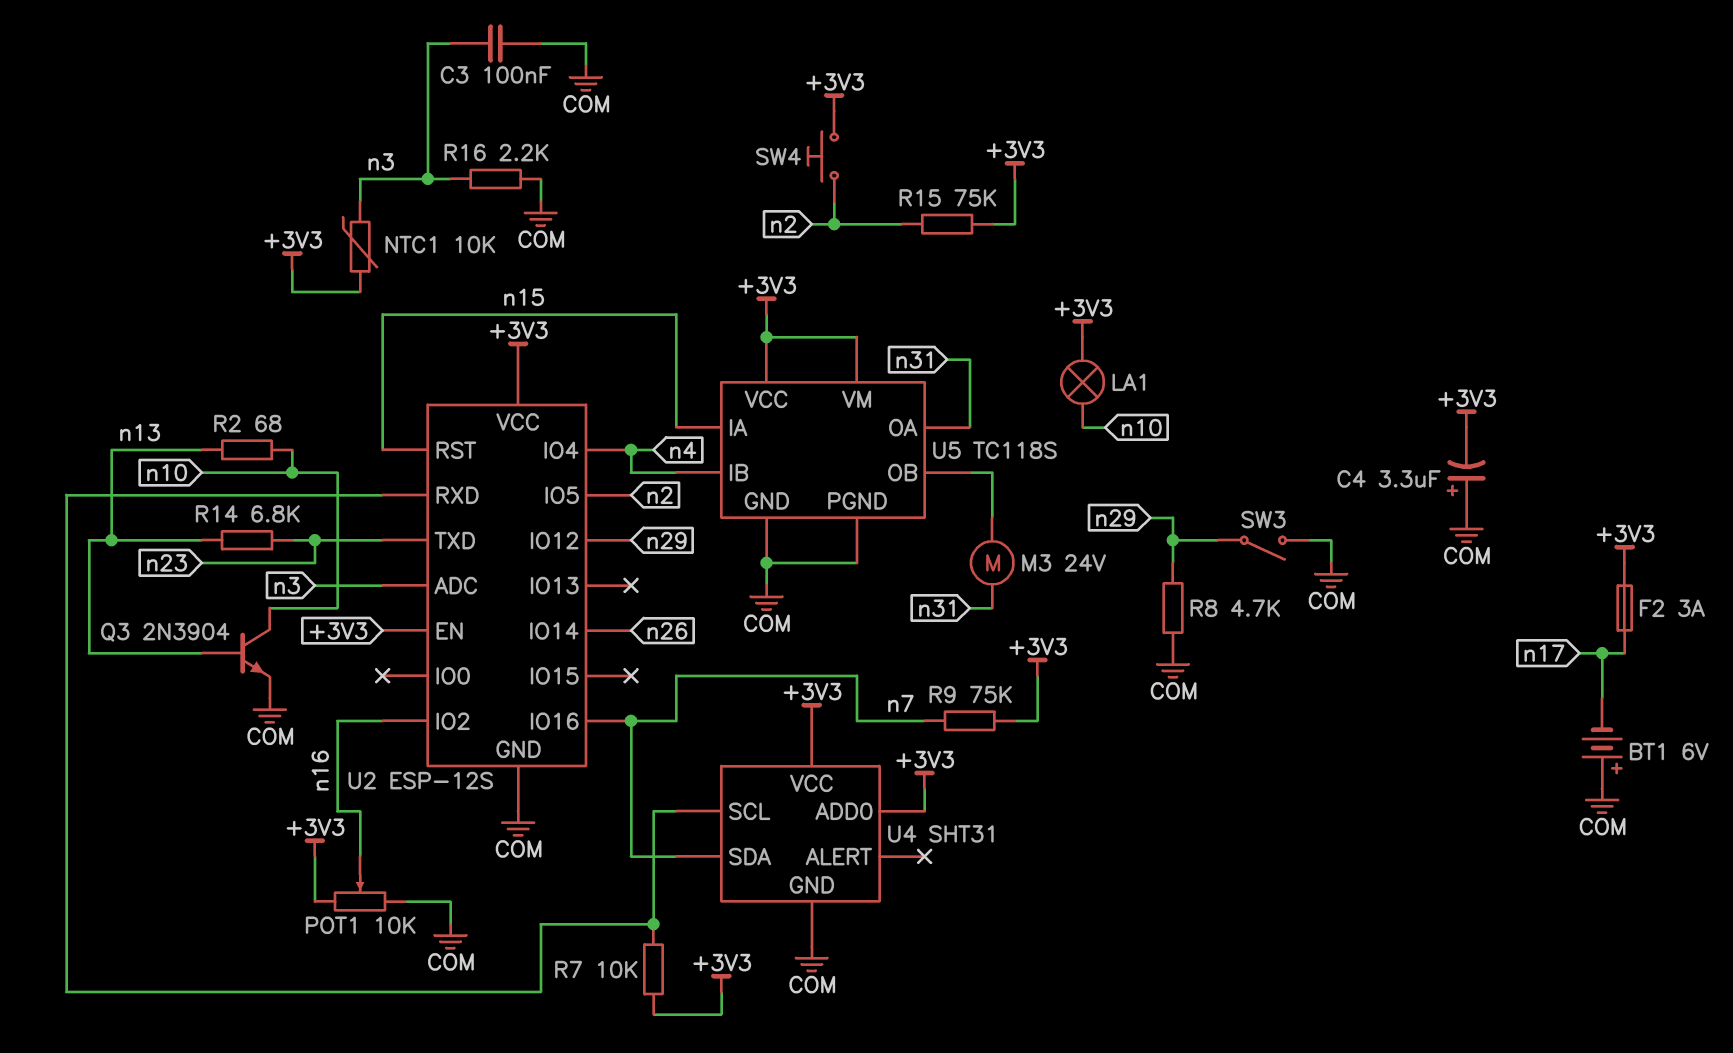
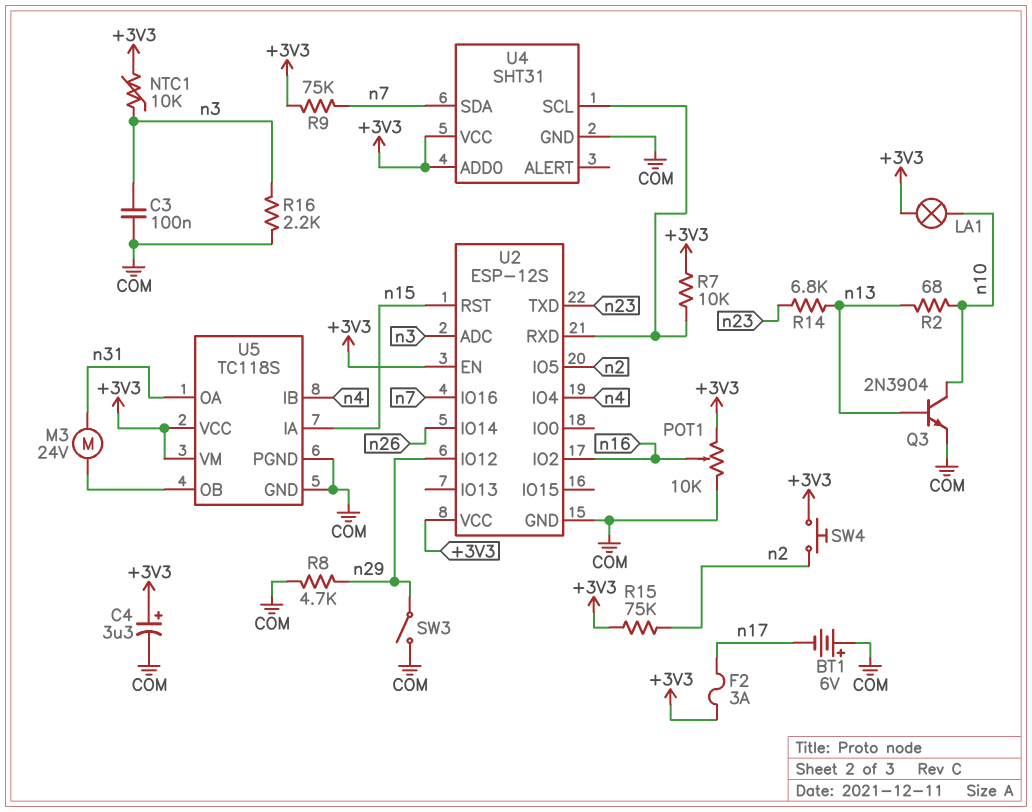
C4: 3.3uF (plus COM, minus +3V3) -> 3.3uF (plus +3V3, minus COM)

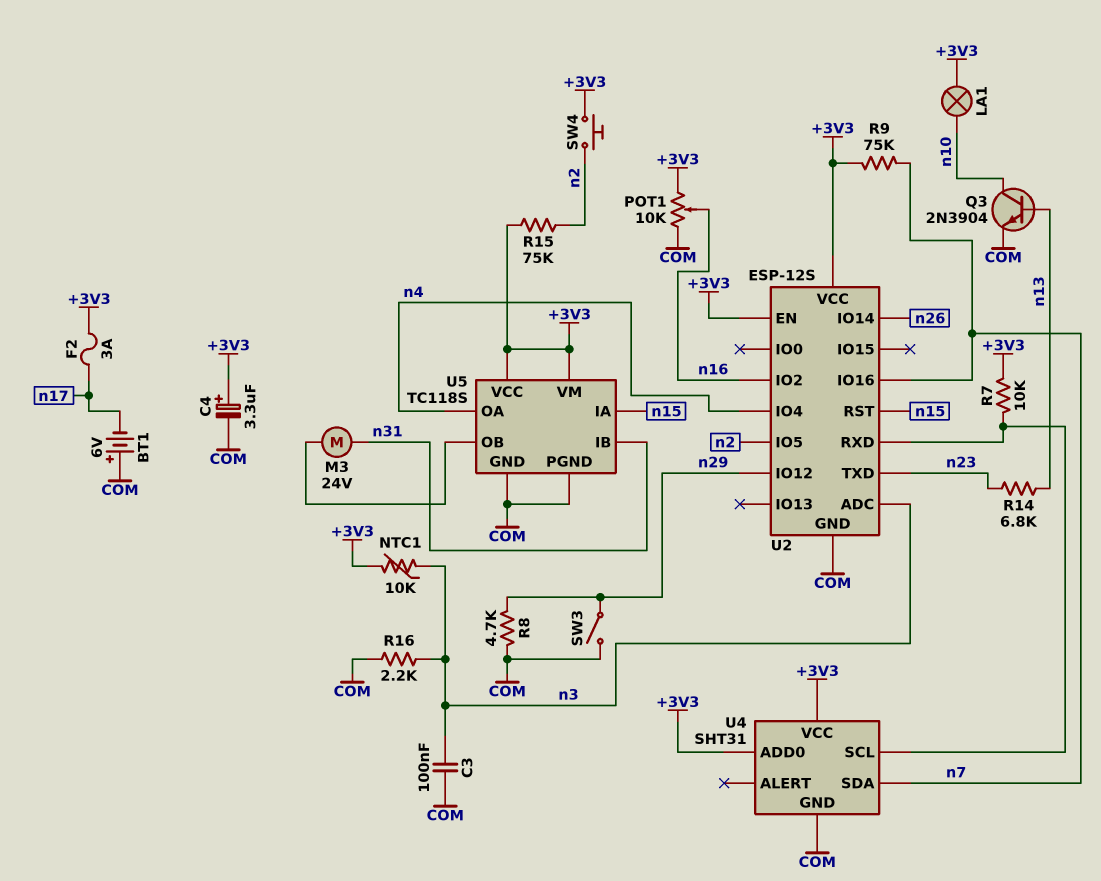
R2: 68 (n10, n13) -> none
U5 pin IB: n4 -> n31
U5 pin OA: n31 -> n4

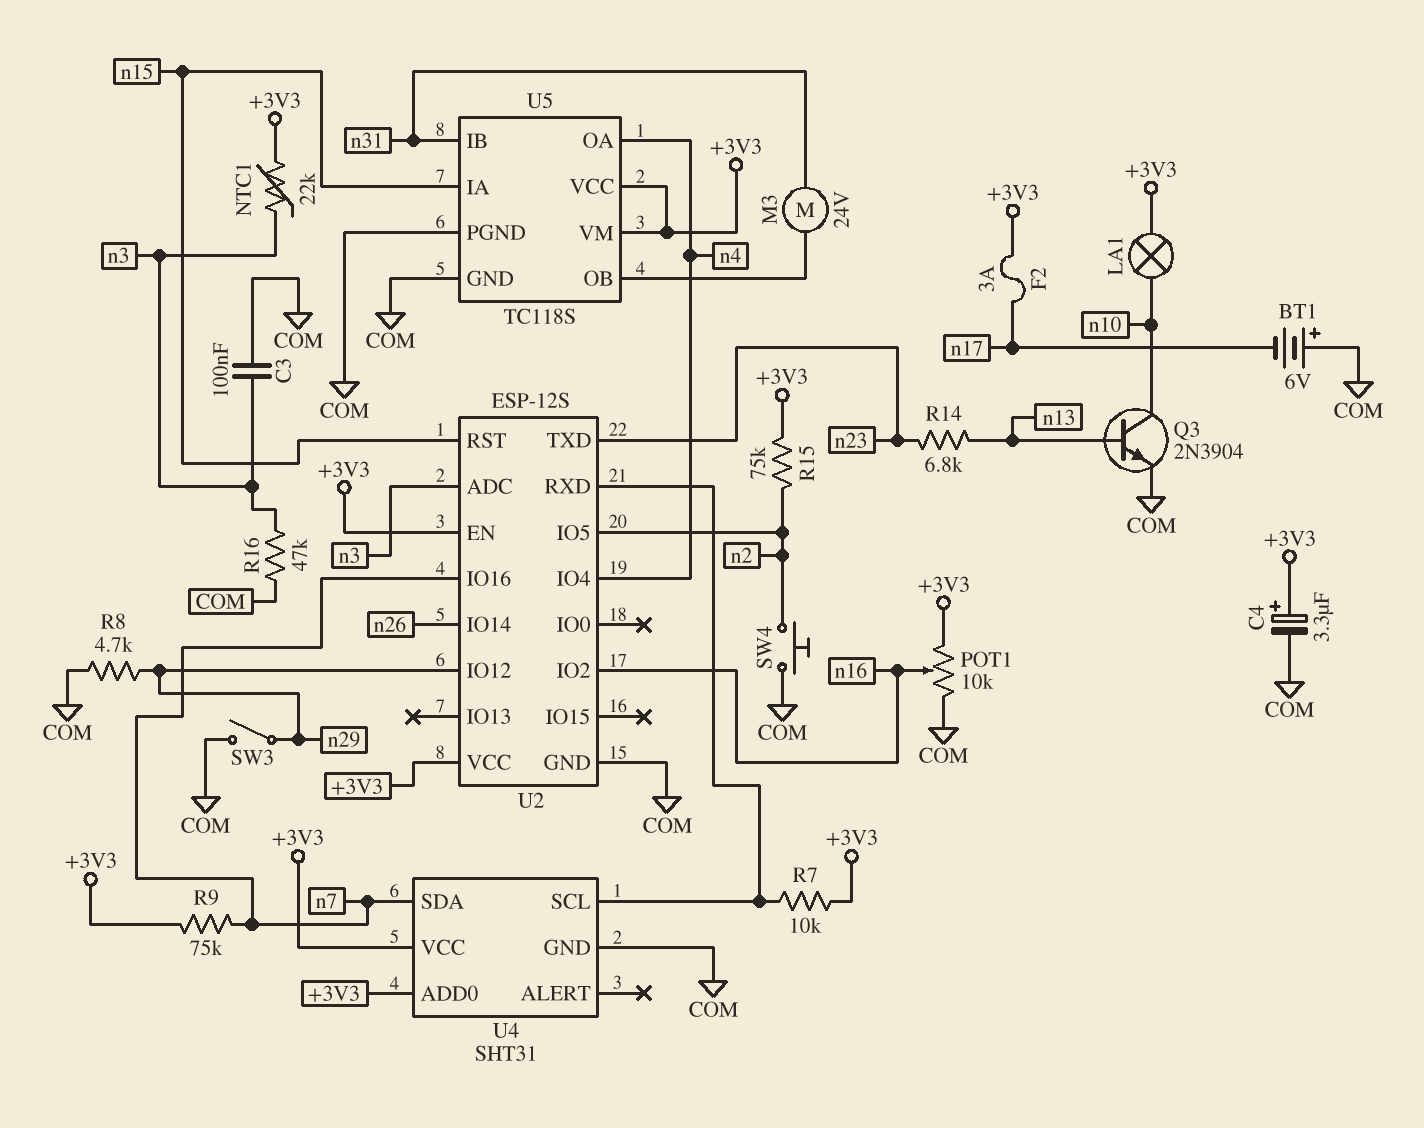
NTC1: 10k (+3V3, n3) -> 22k (+3V3, n3)
R16: 2.2k (COM, n3) -> 47k (COM, n3)
SW4: button (+3V3, n2) -> button (COM, n2)

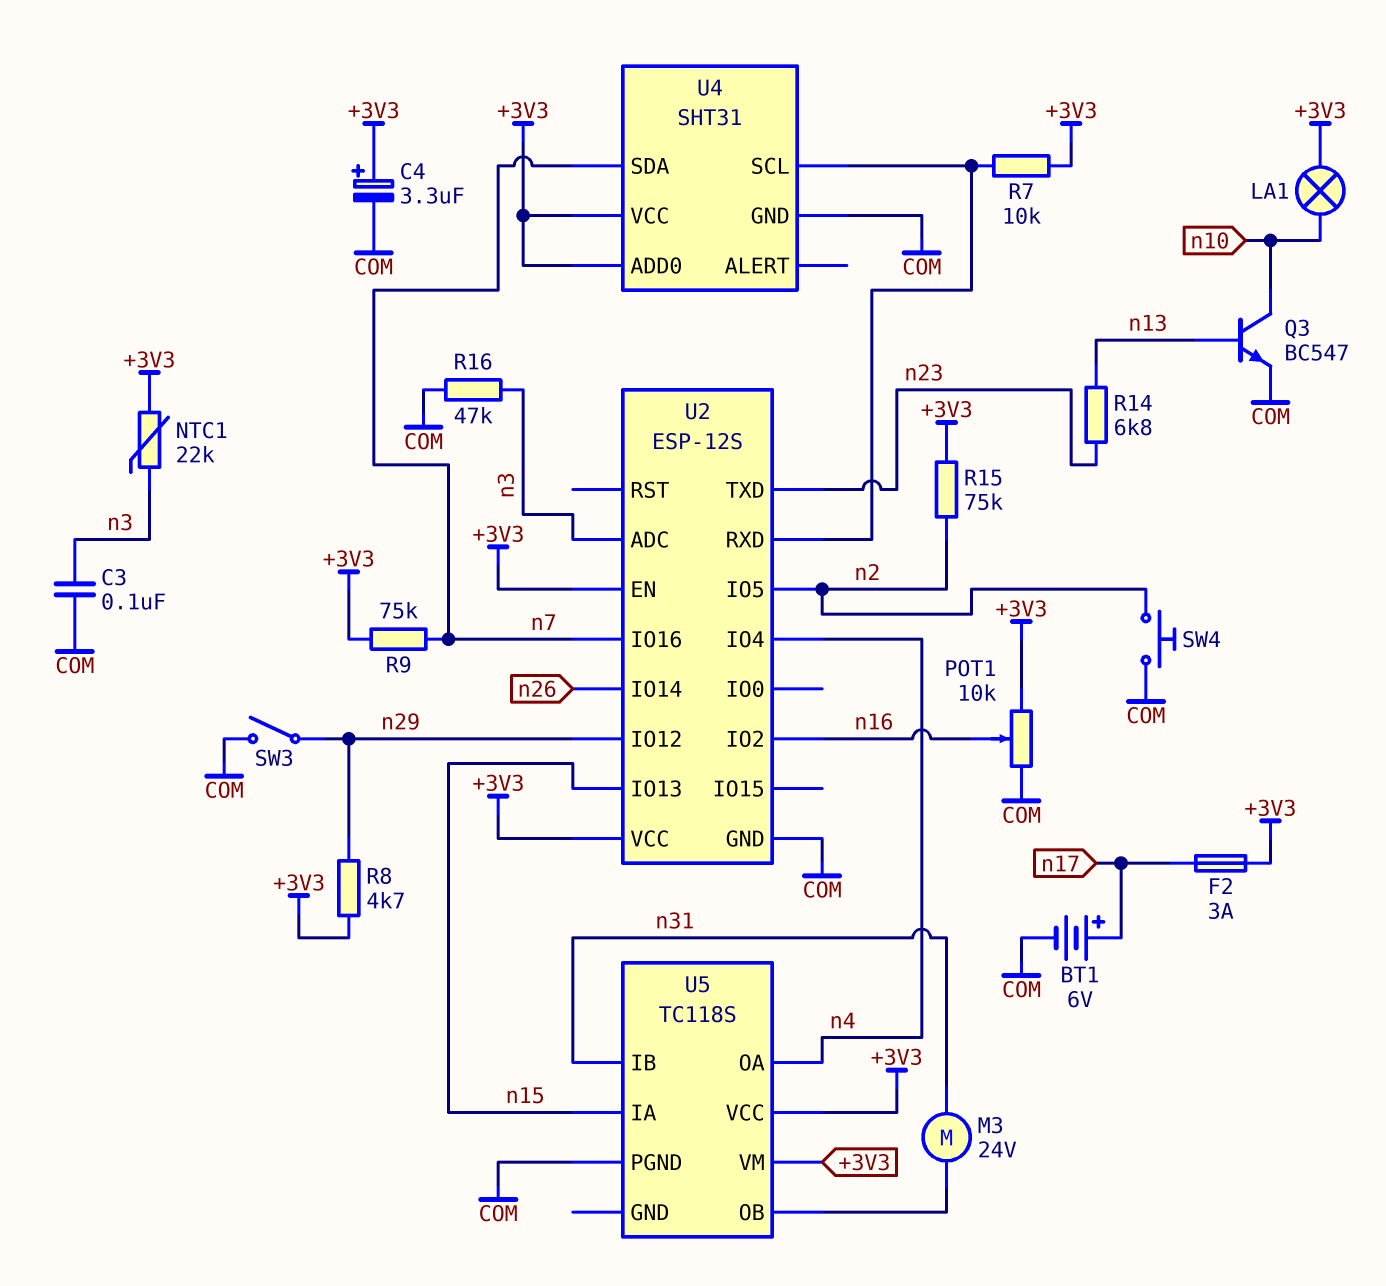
BT1: 6V (plus COM, minus n17) -> 6V (plus n17, minus COM)
Q3: NPN 2N3904 (B n13, C n10, E COM) -> NPN BC547 (B n13, C n10, E COM)
R8: 4.7k (COM, n29) -> 4.7k (+3V3, n29)
U2 pin IO13: none -> n15
U2 pin RST: n15 -> none
U5 pin GND: COM -> none

